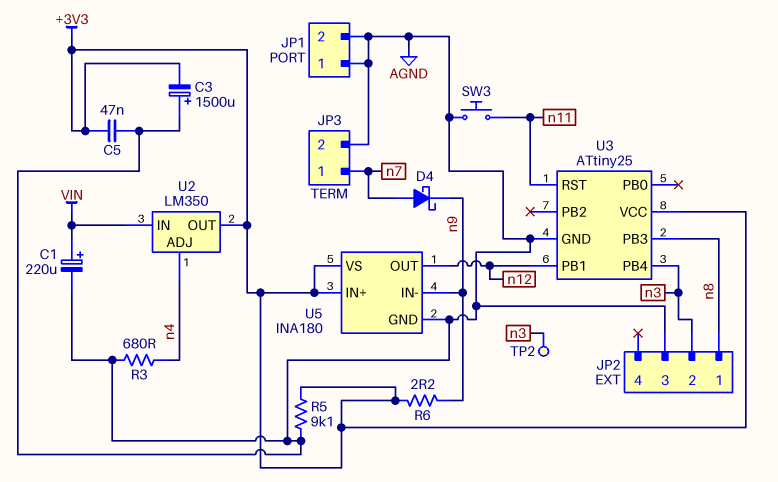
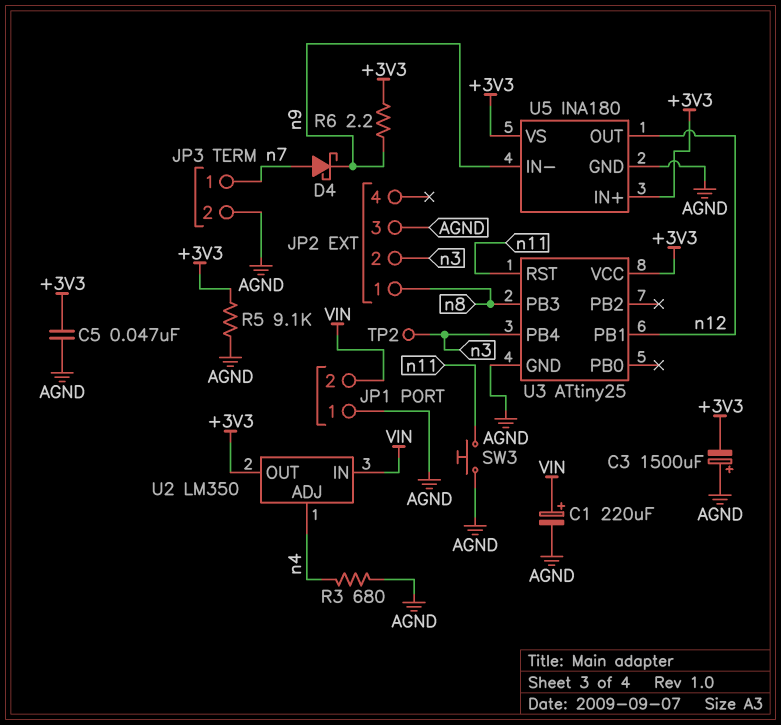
JP1 pin 2: AGND -> VIN

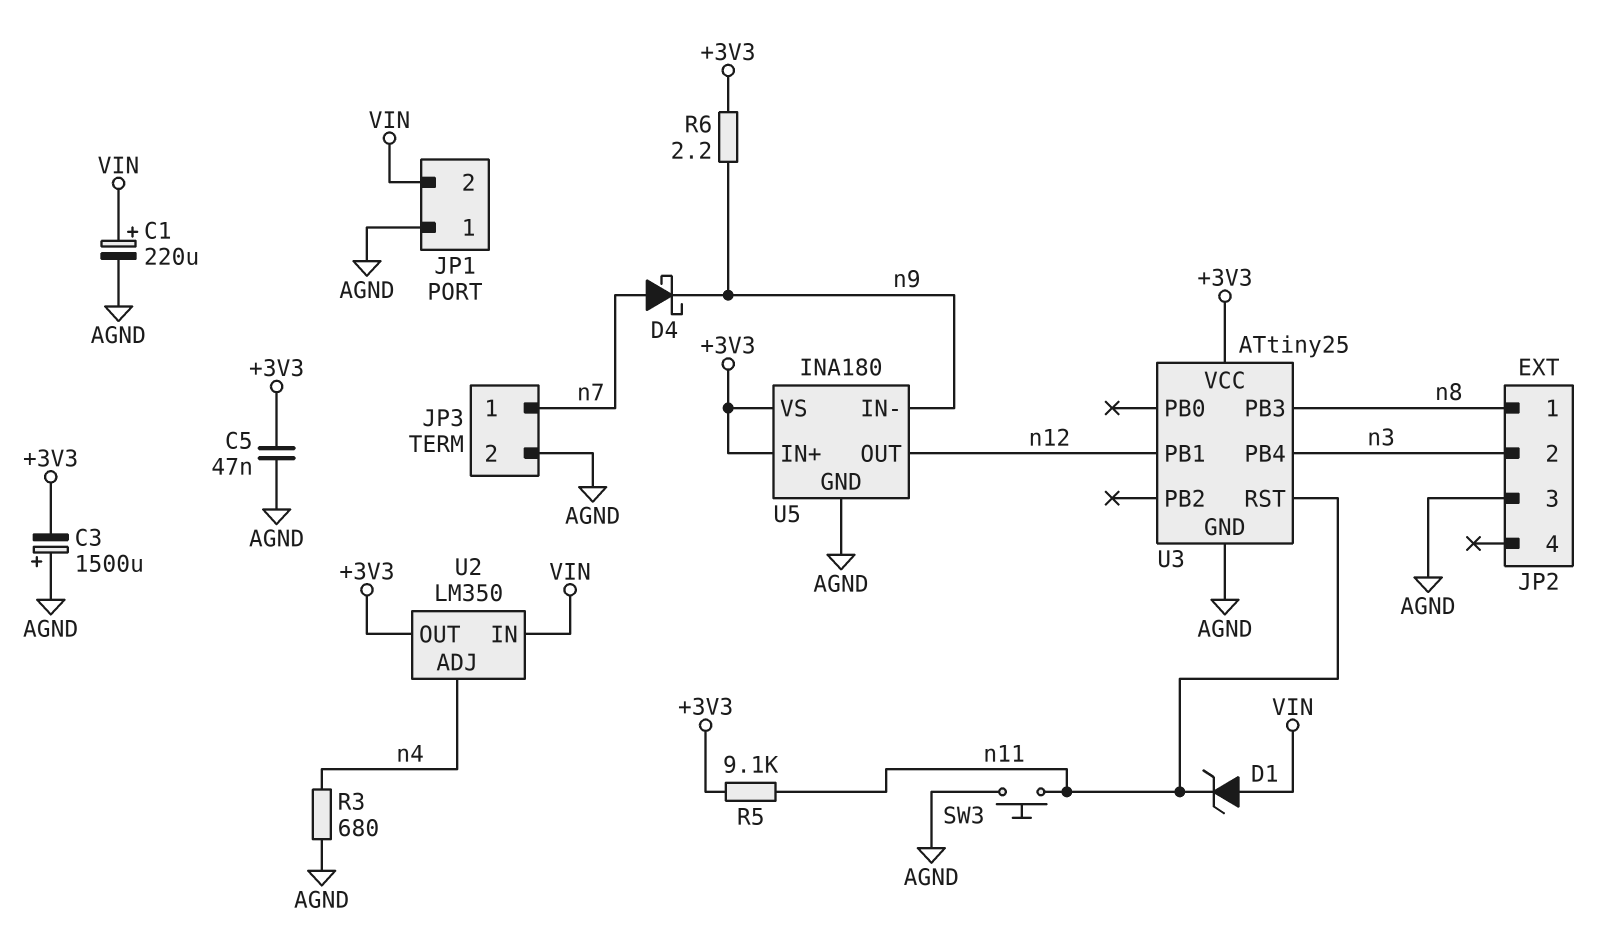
D1: none -> zener (A VIN, K n11)
R5: 9.1k (+3V3, AGND) -> 9.1k (+3V3, n11)
TP2: test point (n3) -> none

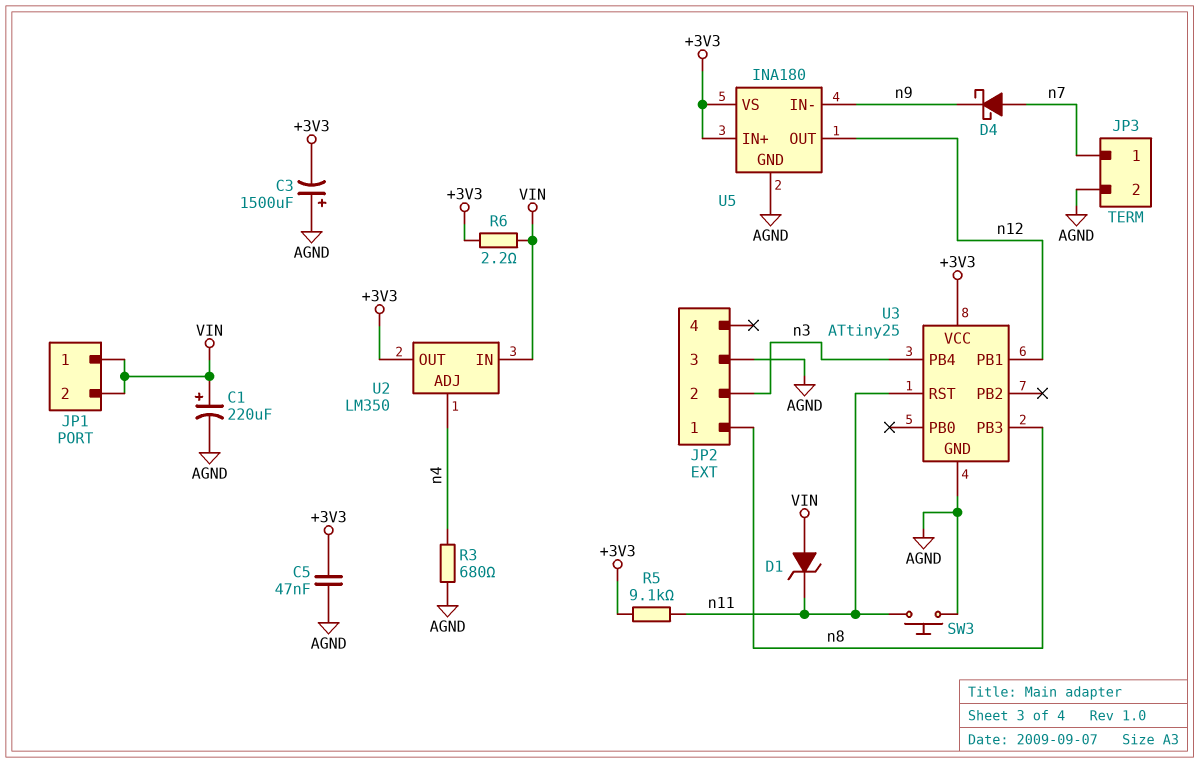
JP1 pin 1: AGND -> VIN
R6: 2.2 (+3V3, n9) -> 2.2 (+3V3, VIN)

